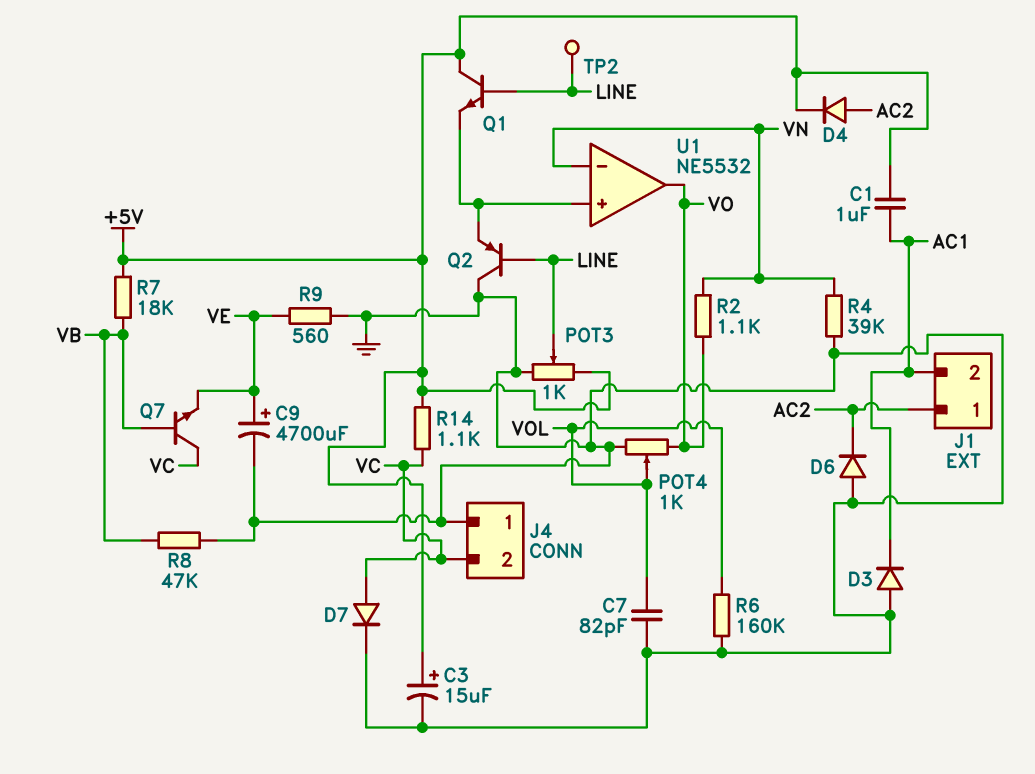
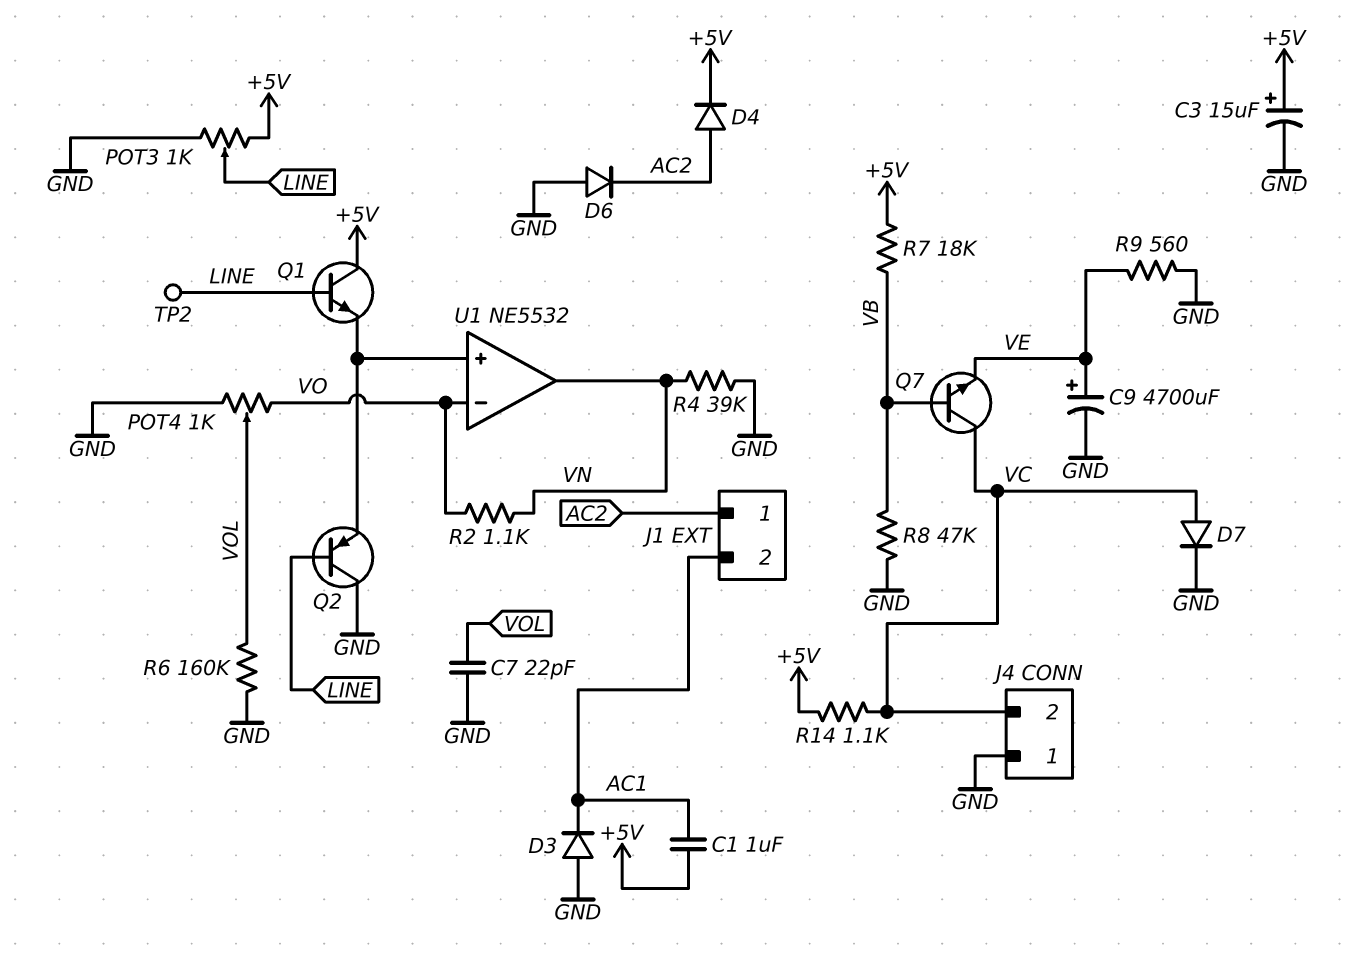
C7: 82pF (GND, VOL) -> 22pF (GND, VOL)
U1 pin in-: VN -> VO
U1 pin out: VO -> VN

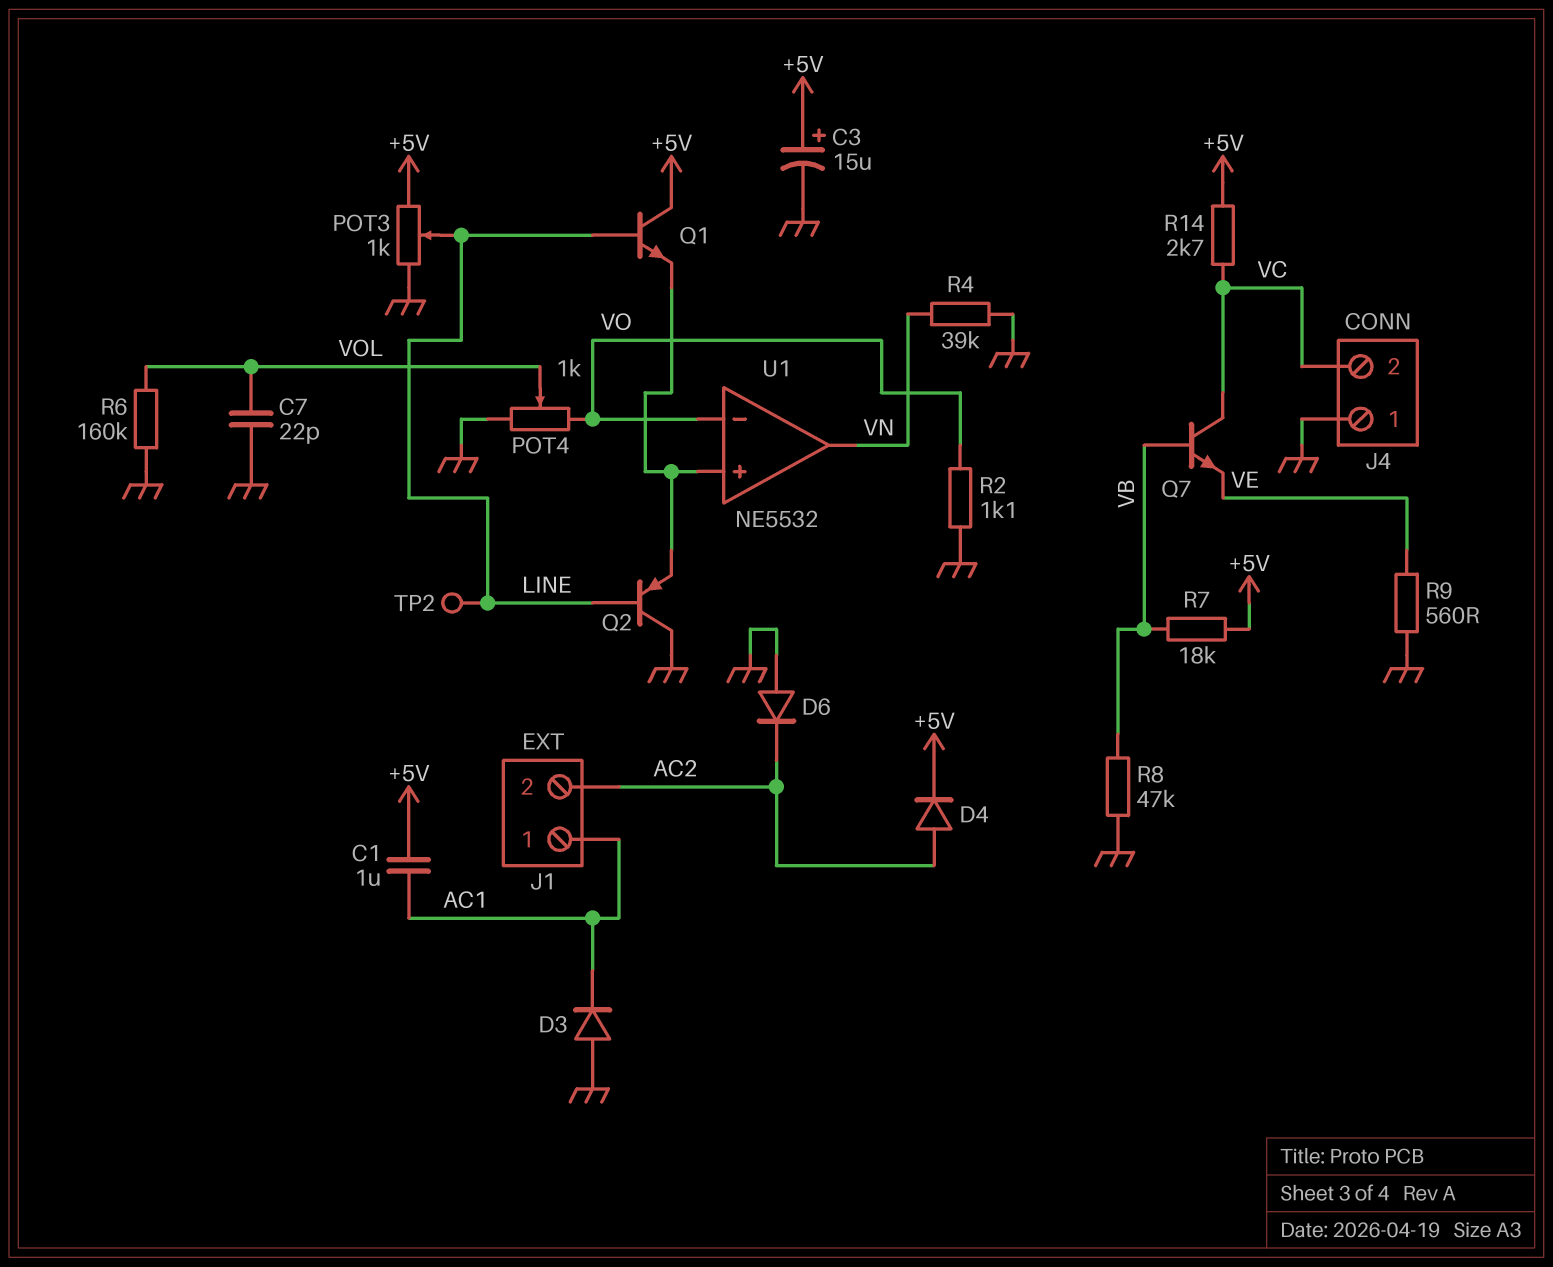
C9: 4700uF (plus VE, minus GND) -> none
D7: diode (A VC, K GND) -> none
J1 pin 1: AC2 -> AC1
J1 pin 2: AC1 -> AC2
R2: 1.1k (VN, VO) -> 1.1k (GND, VO)
R14: 1.1k (+5V, VC) -> 2.7k (+5V, VC)

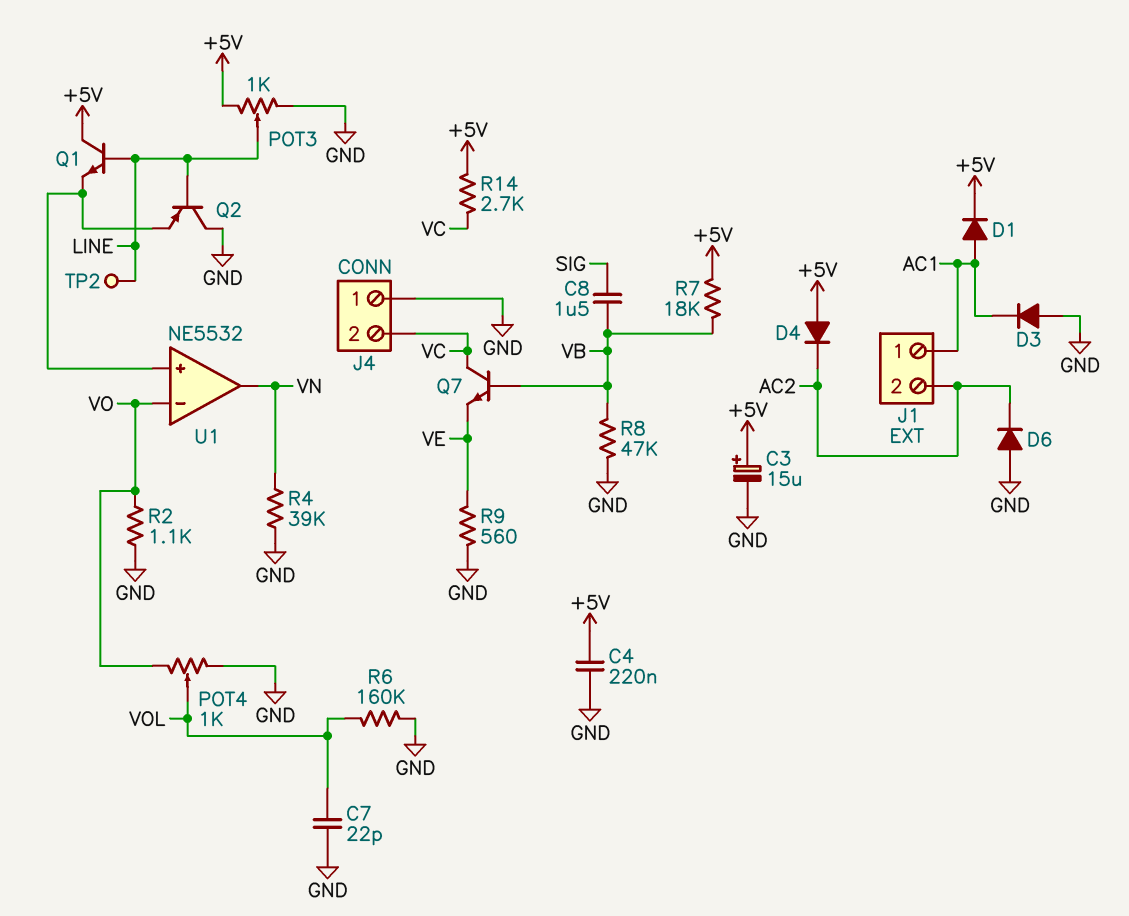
C1: 1uF (+5V, AC1) -> none
C4: none -> 220nF (+5V, GND)
C8: none -> 1.5uF (SIG, VB)
D1: none -> diode (A AC1, K +5V)
D4: diode (A AC2, K +5V) -> diode (A +5V, K AC2)

